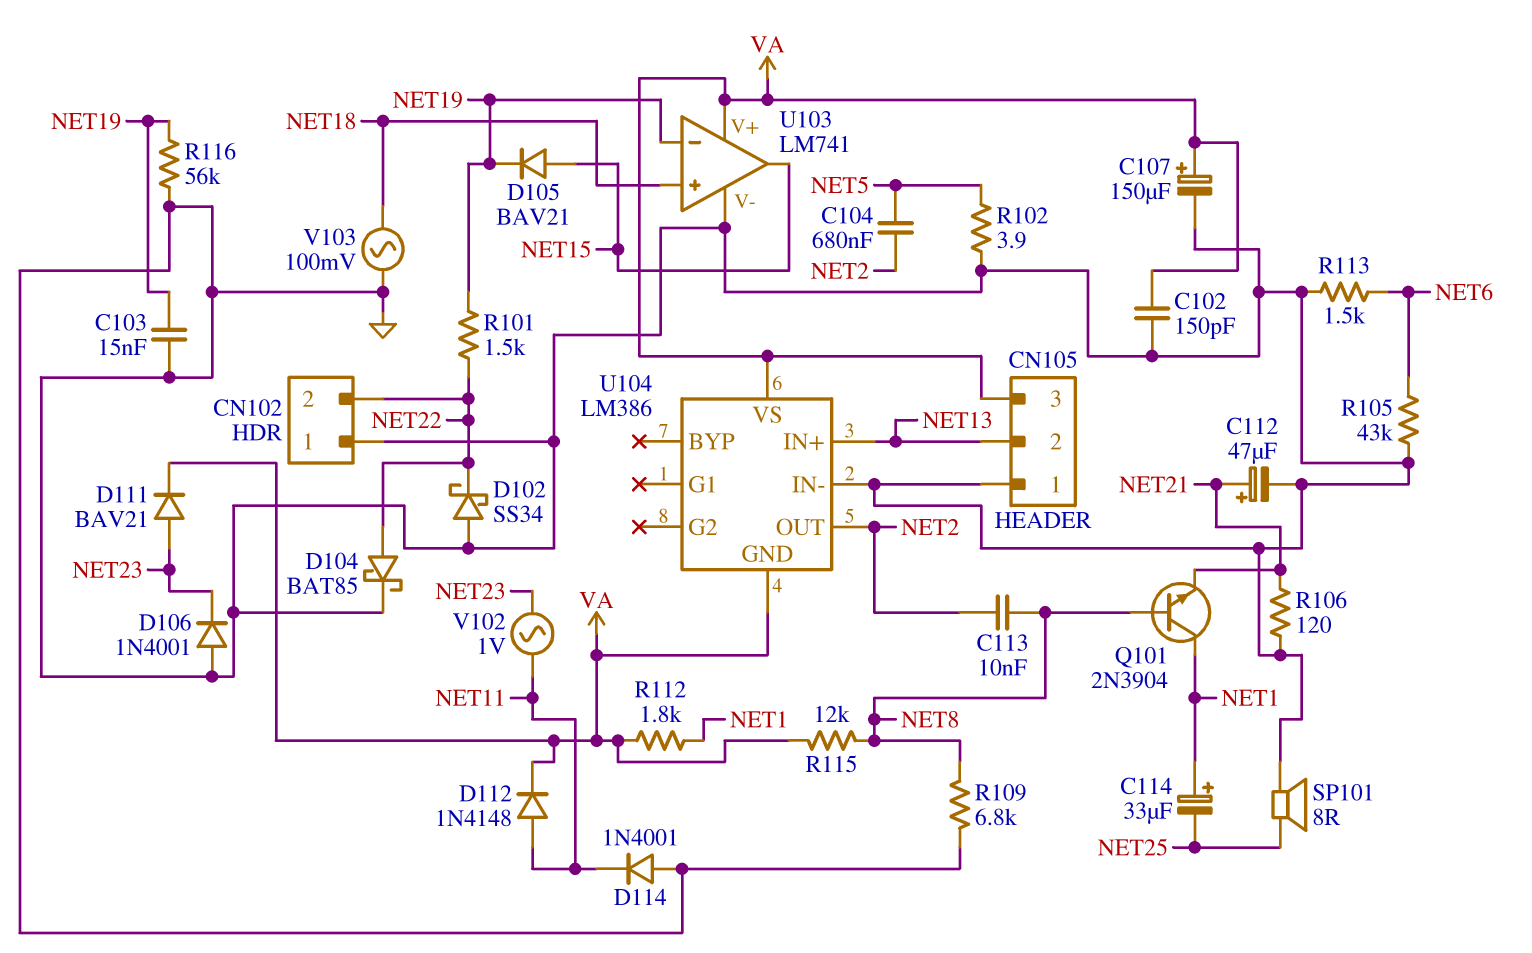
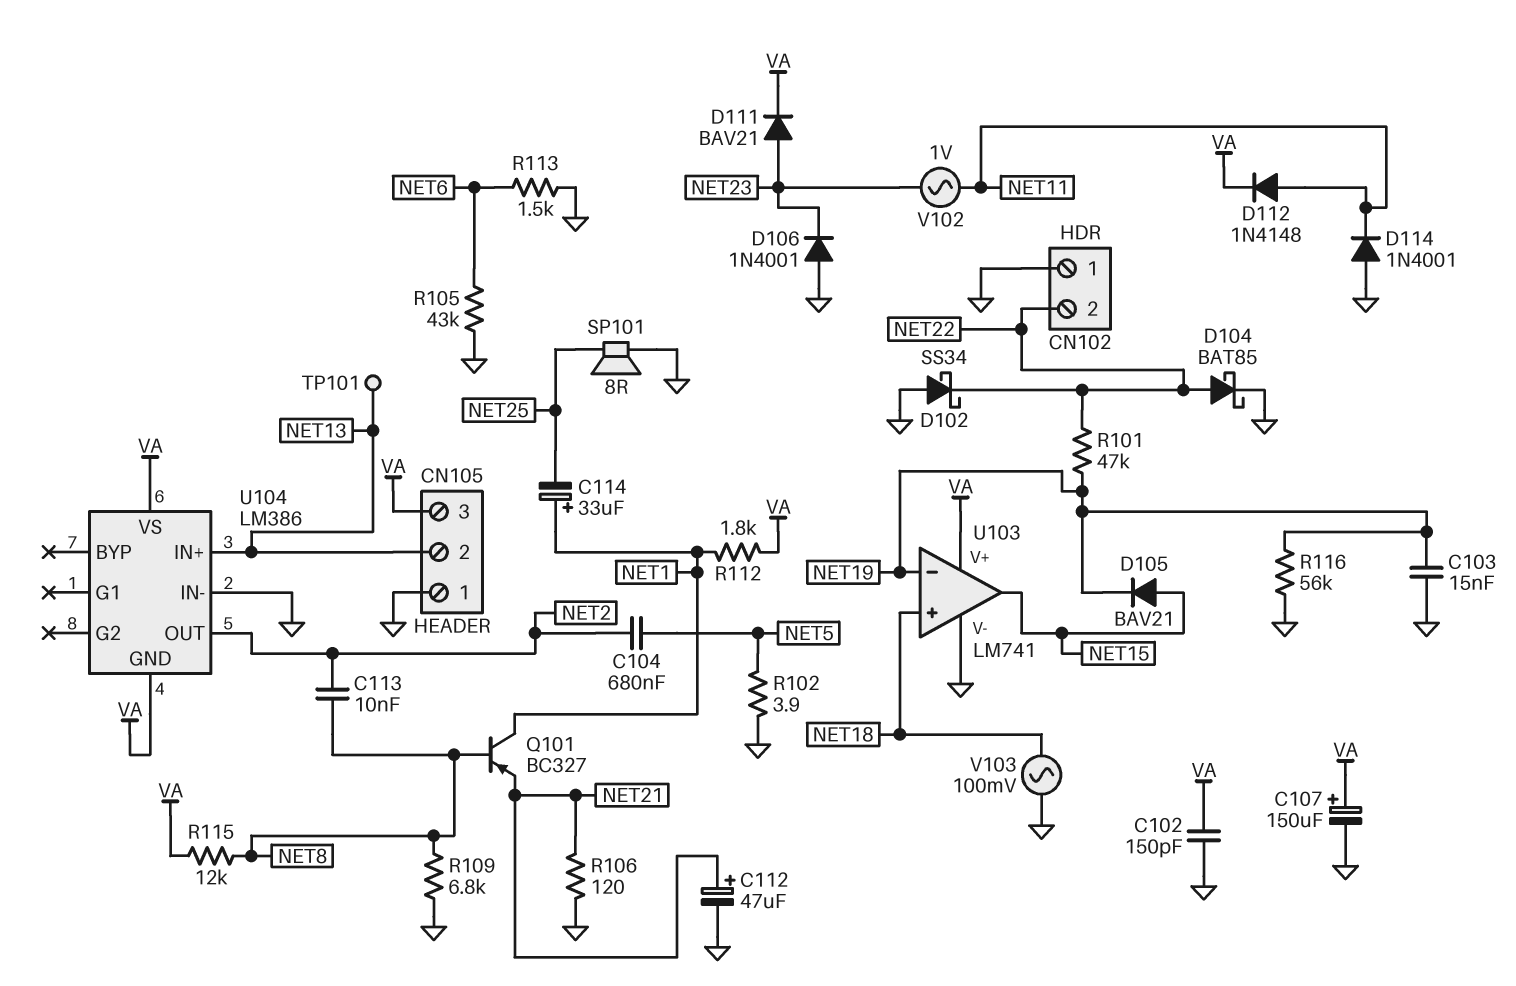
Q101: NPN 2N3904 (B NET8, C NET1, E NET21) -> PNP BC327 (B NET8, C NET1, E NET21)
R101: 1.5k (NET19, NET22) -> 47k (NET19, NET22)
TP101: none -> test point (NET13)

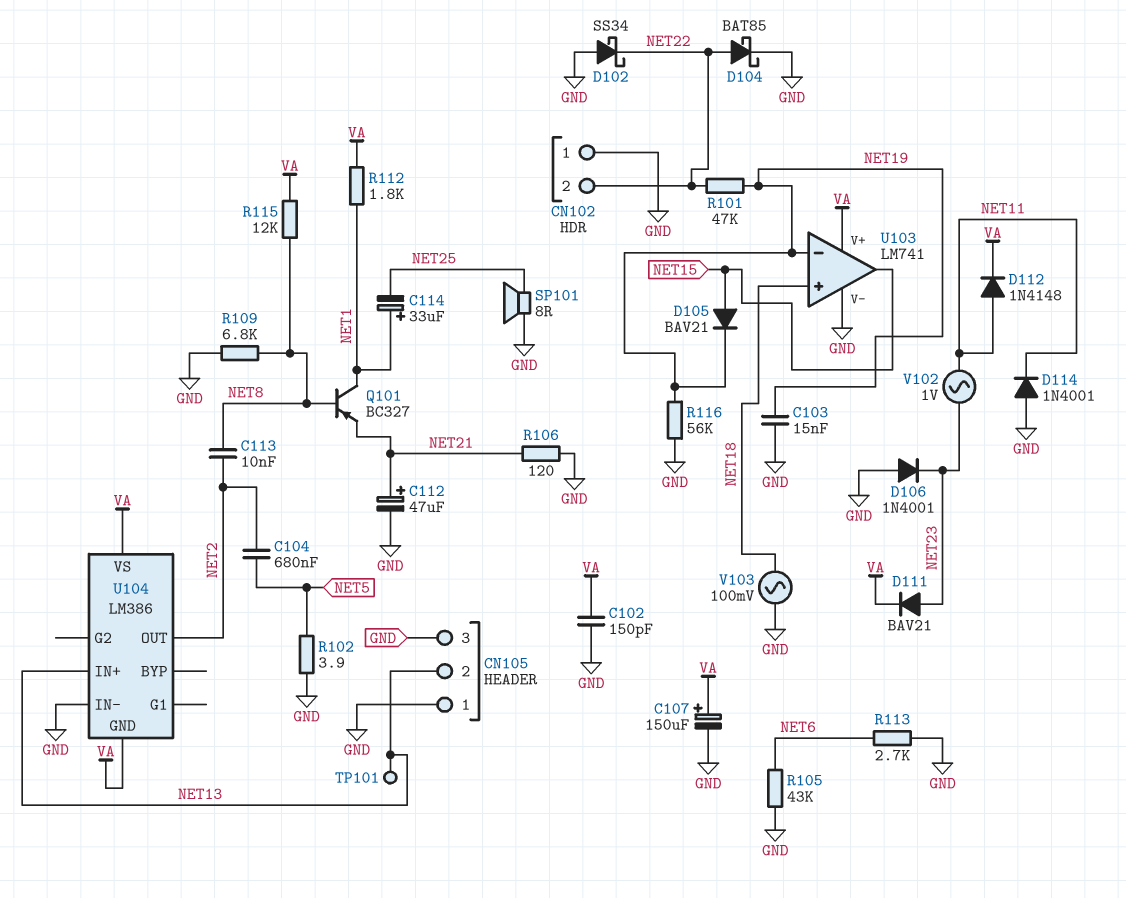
CN105 pin 3: VA -> GND
R113: 1.5k (GND, NET6) -> 2.7k (GND, NET6)

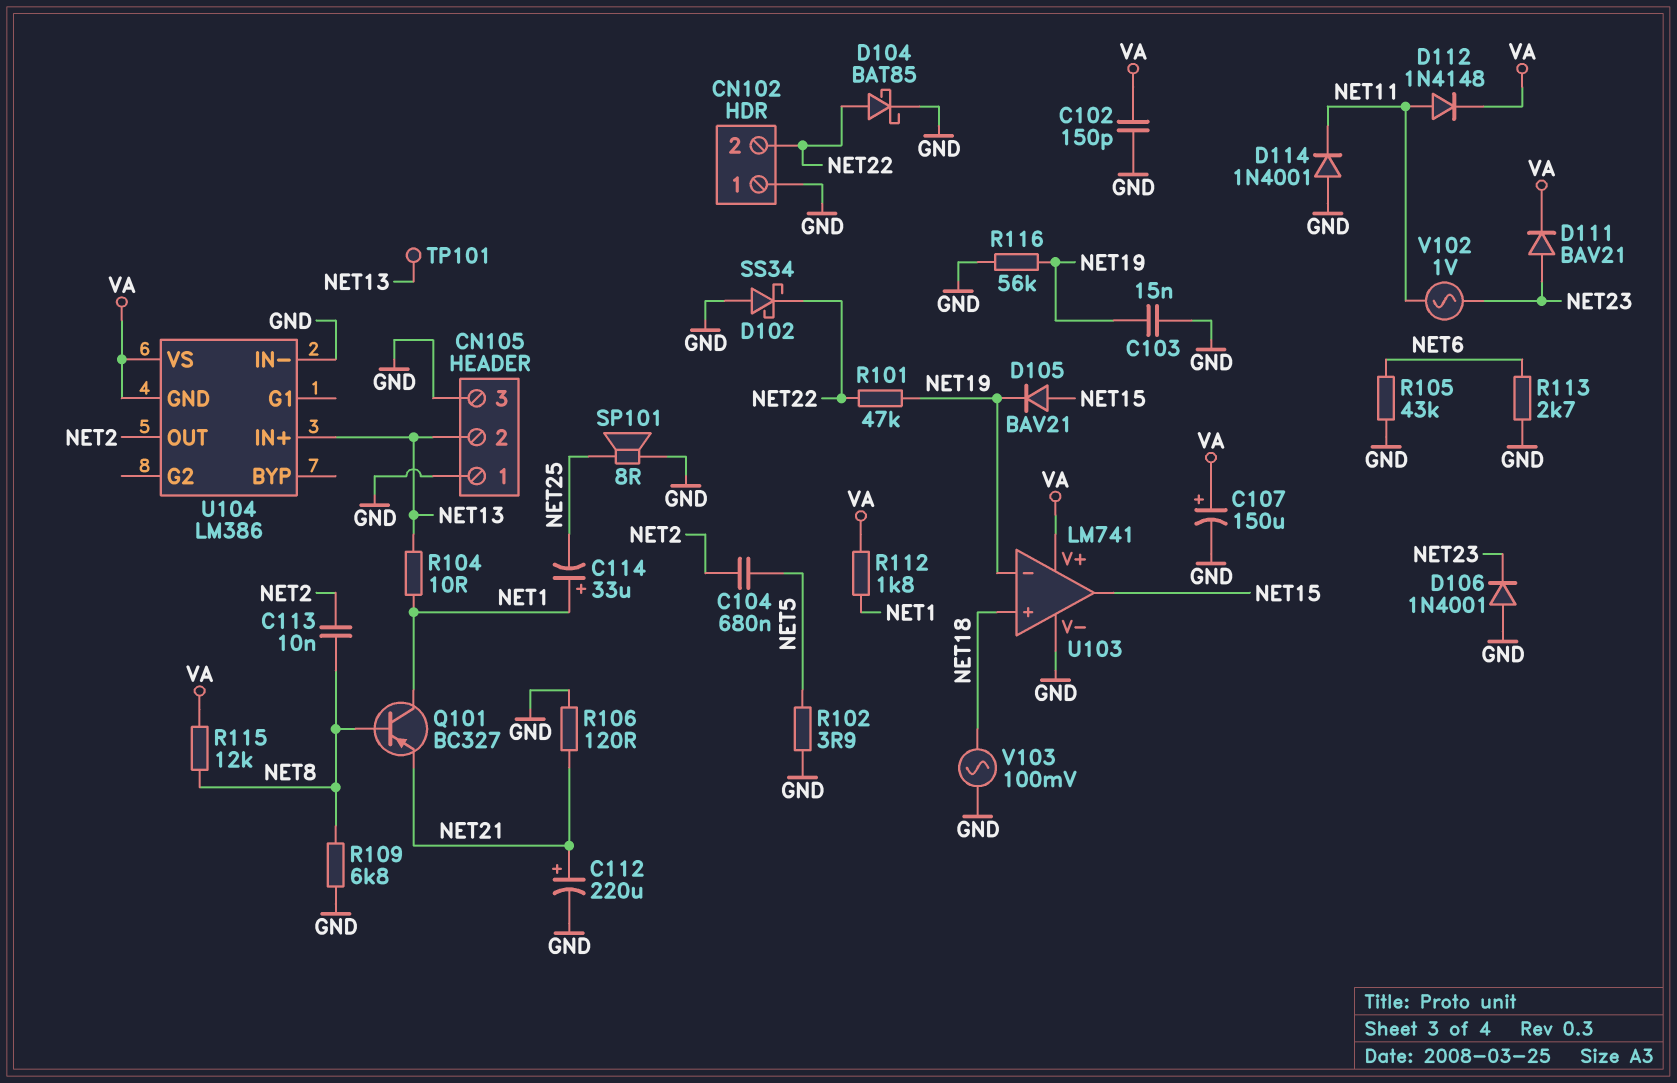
C112: 47uF (plus NET21, minus GND) -> 220uF (plus NET21, minus GND)
R104: none -> 10 (NET1, NET13)

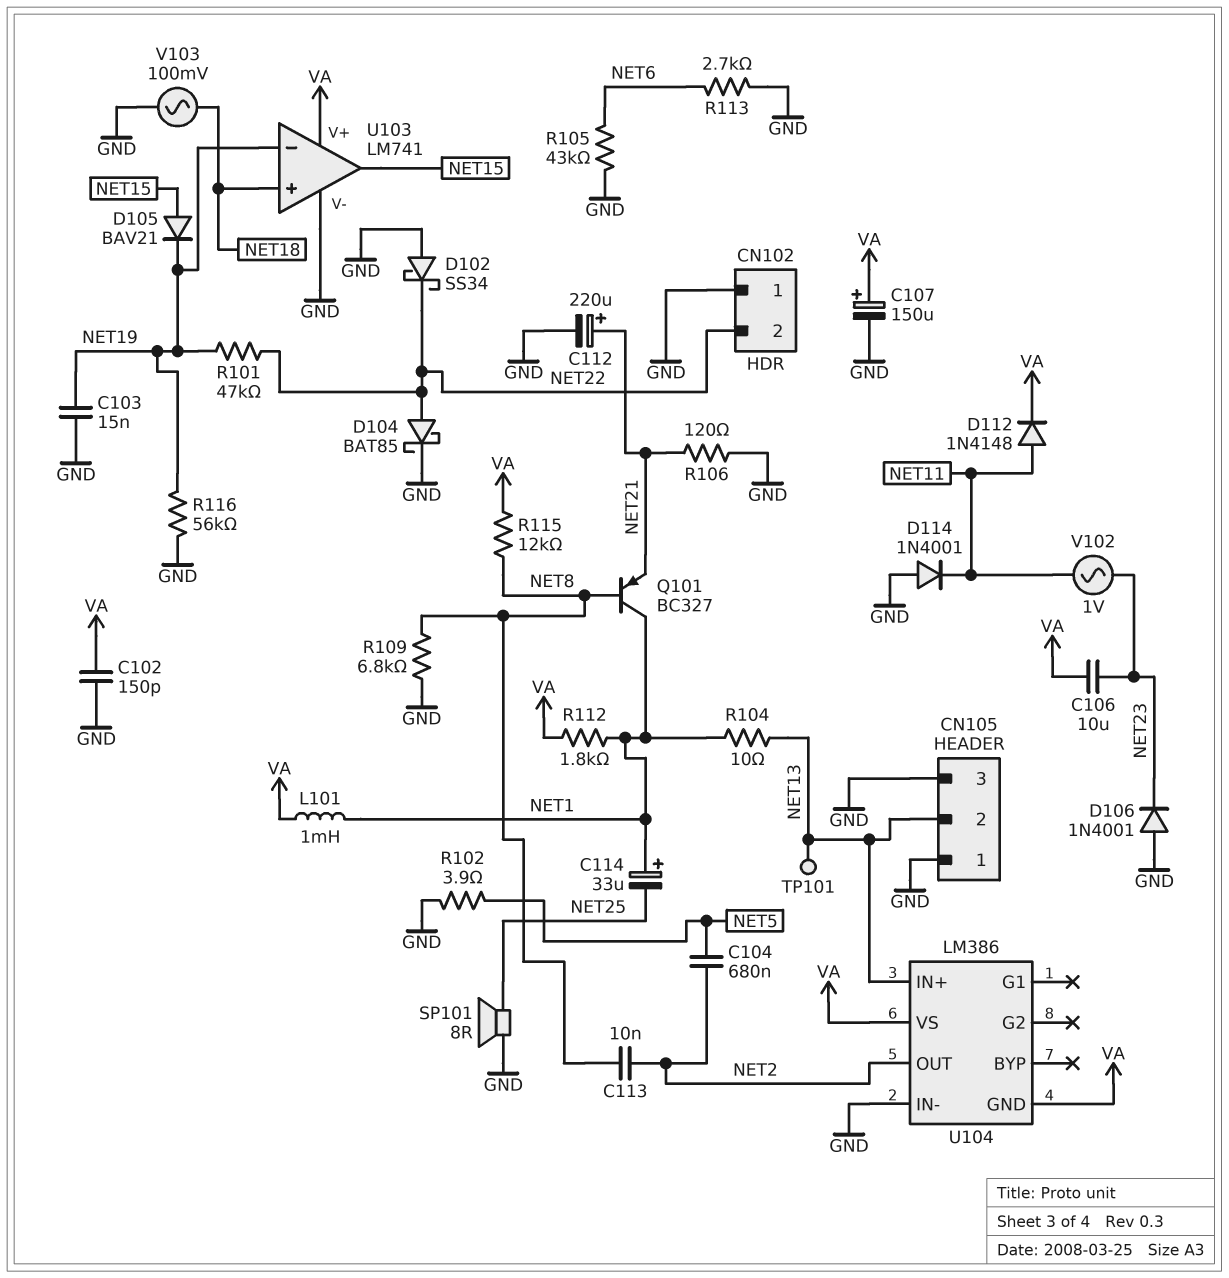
C106: none -> 10uF (NET23, VA)
D111: diode BAV21 (A NET23, K VA) -> none
L101: none -> 1mH (NET1, VA)

